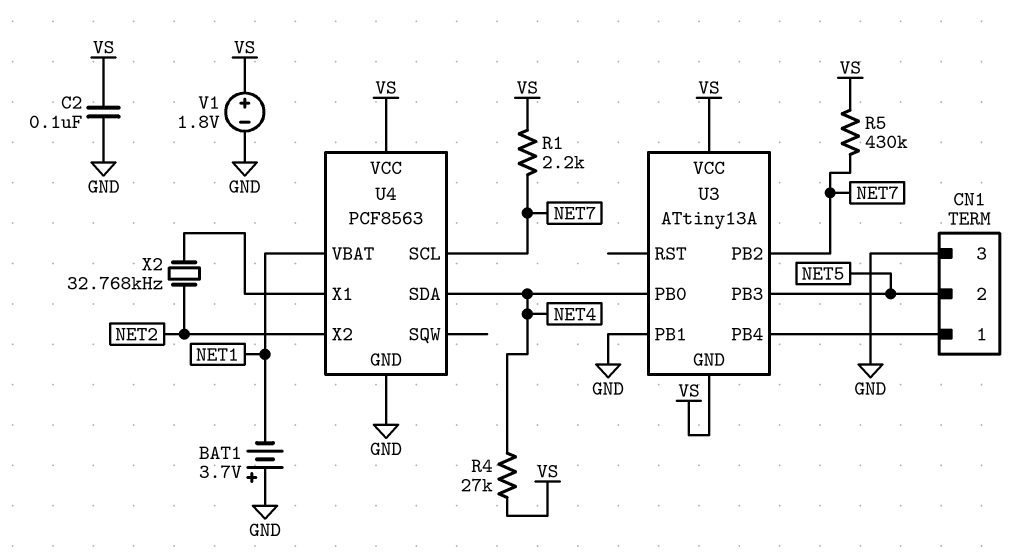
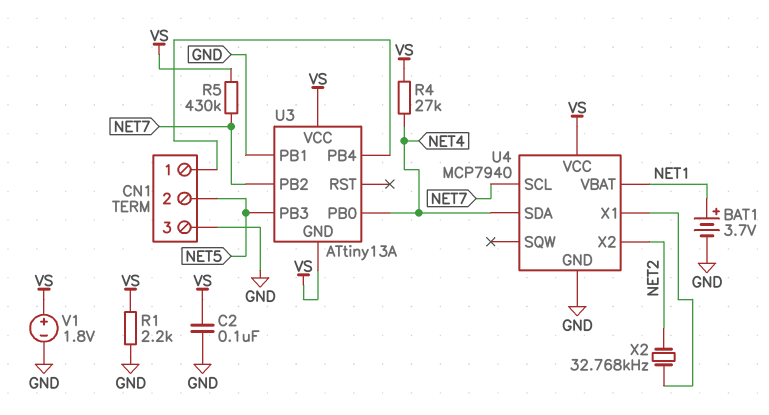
BAT1: 3.7V (plus GND, minus NET1) -> 3.7V (plus NET1, minus GND)
R1: 2.2k (NET7, VS) -> 2.2k (GND, VS)
U4: PCF8563 -> MCP7940

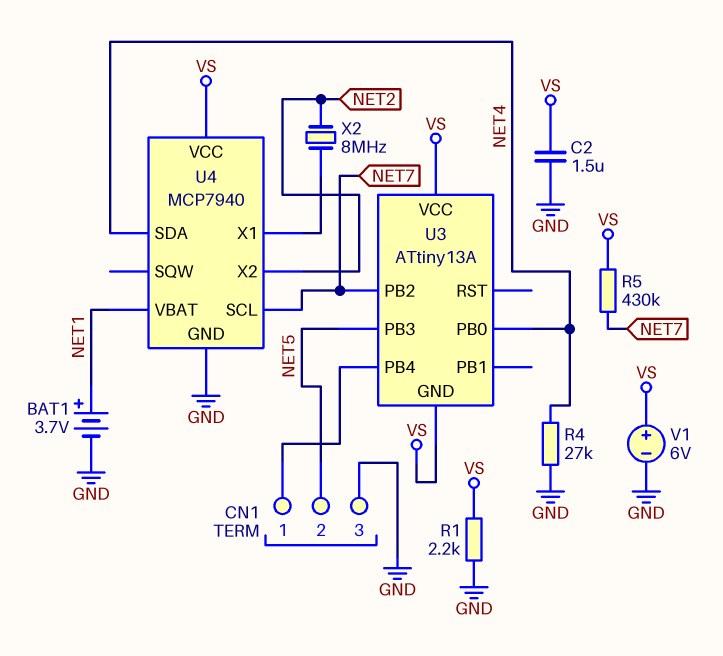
C2: 100nF (GND, VS) -> 1.5uF (GND, VS)
R4: 27k (NET4, VS) -> 27k (GND, NET4)
U3 pin PB1: GND -> none
V1: 1.8V (plus VS, minus GND) -> 6V (plus VS, minus GND)
X2: 32.768kHz (NET2, U4/X1) -> 8MHz (NET2, U4/X1)

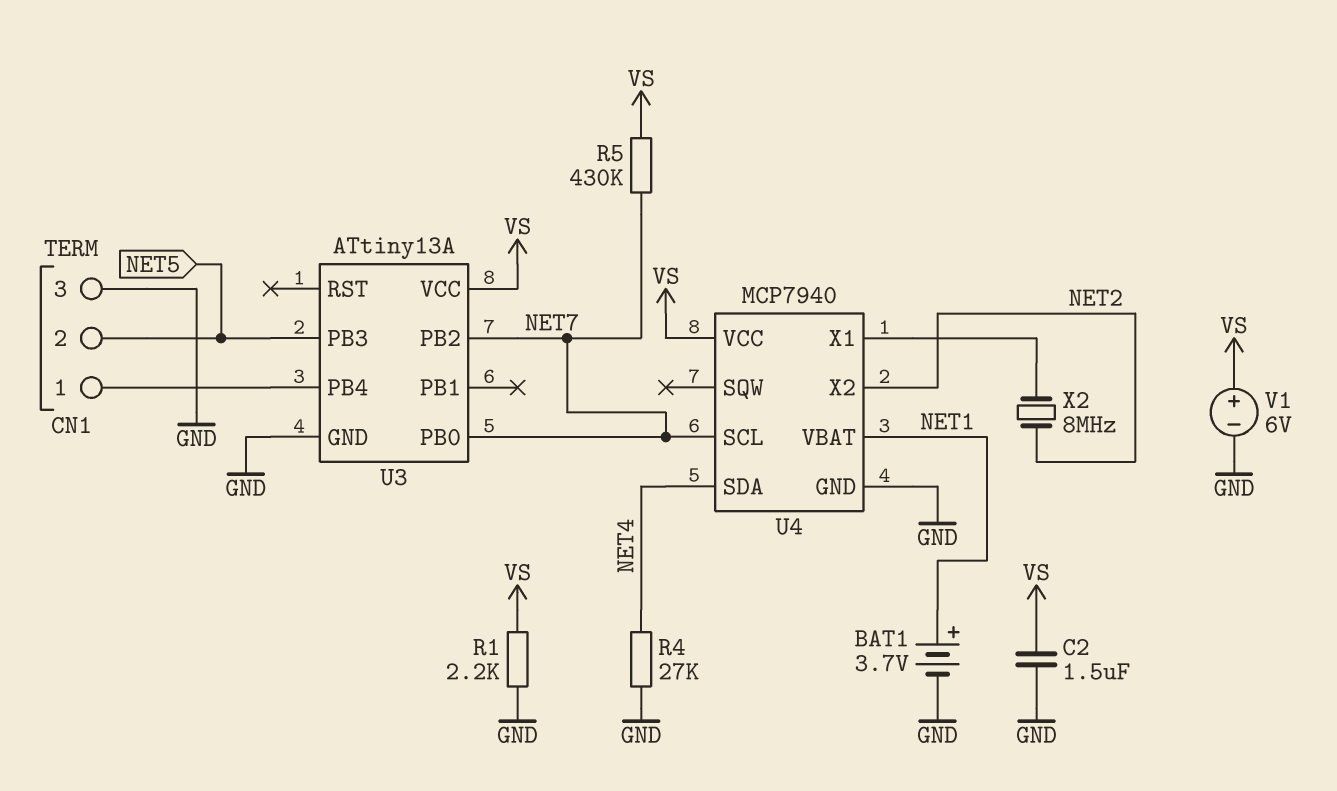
U3 pin GND: VS -> GND
U3 pin PB0: NET4 -> NET7

